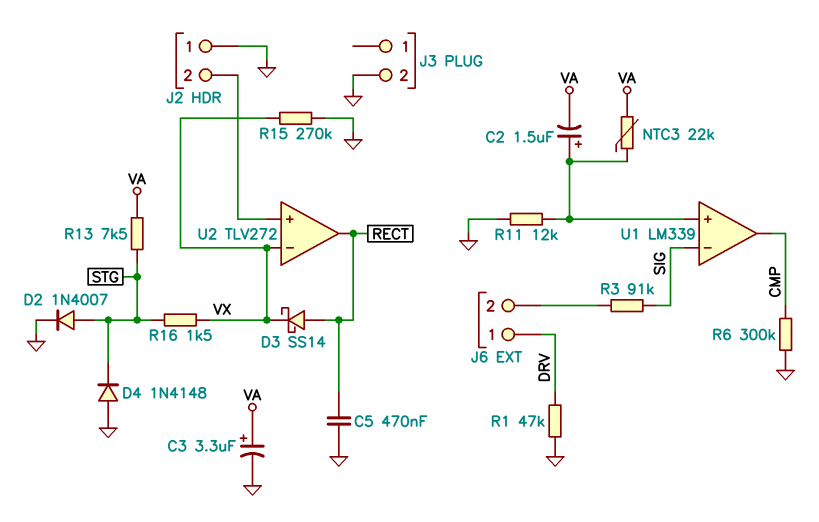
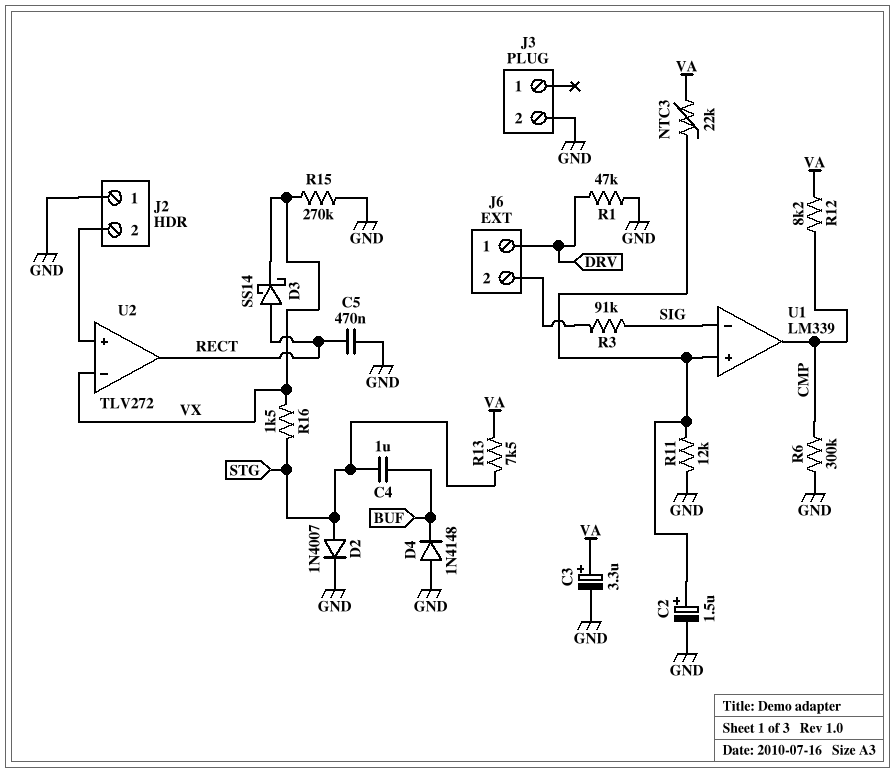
C2: 1.5uF (plus U1/in+, minus VA) -> 1.5uF (plus U1/in+, minus GND)
C4: none -> 1uF (BUF, STG)
D4: diode 1N4148 (A GND, K STG) -> diode 1N4148 (A GND, K BUF)
R12: none -> 8.2k (CMP, VA)

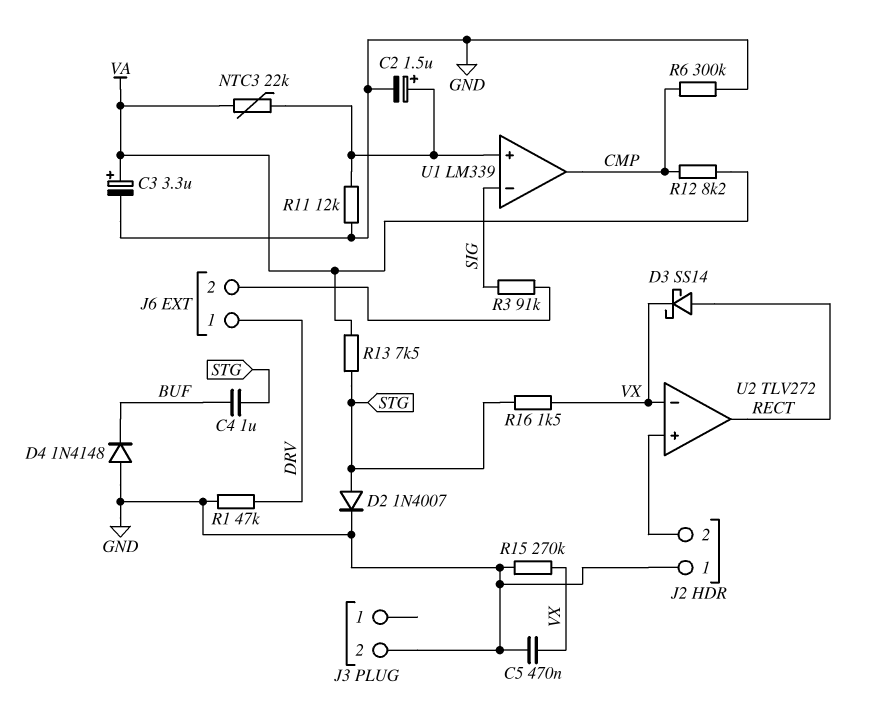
C5: 470nF (GND, RECT) -> 470nF (GND, VX)

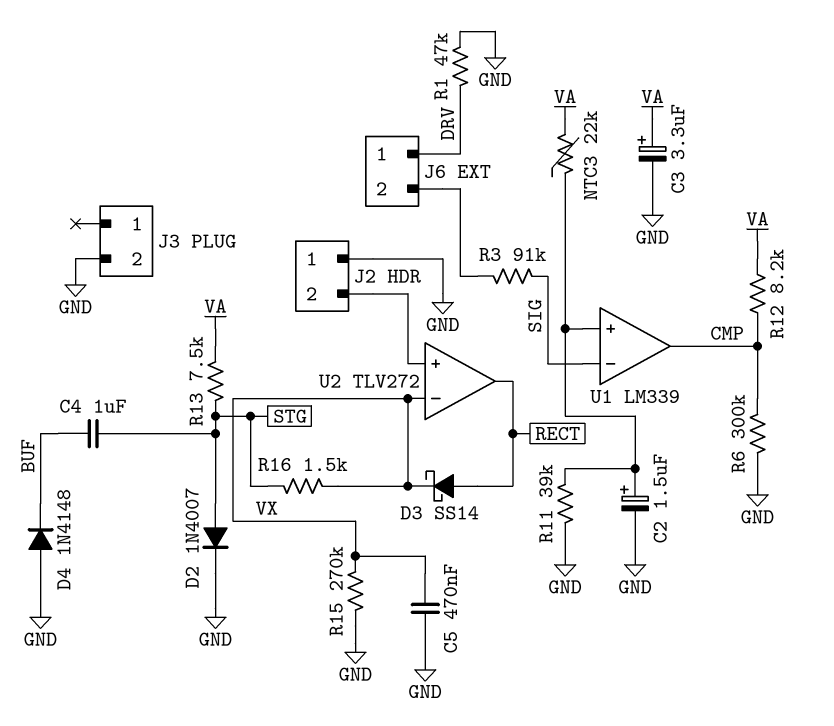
R11: 12k (GND, U1/in+) -> 39k (GND, U1/in+)

